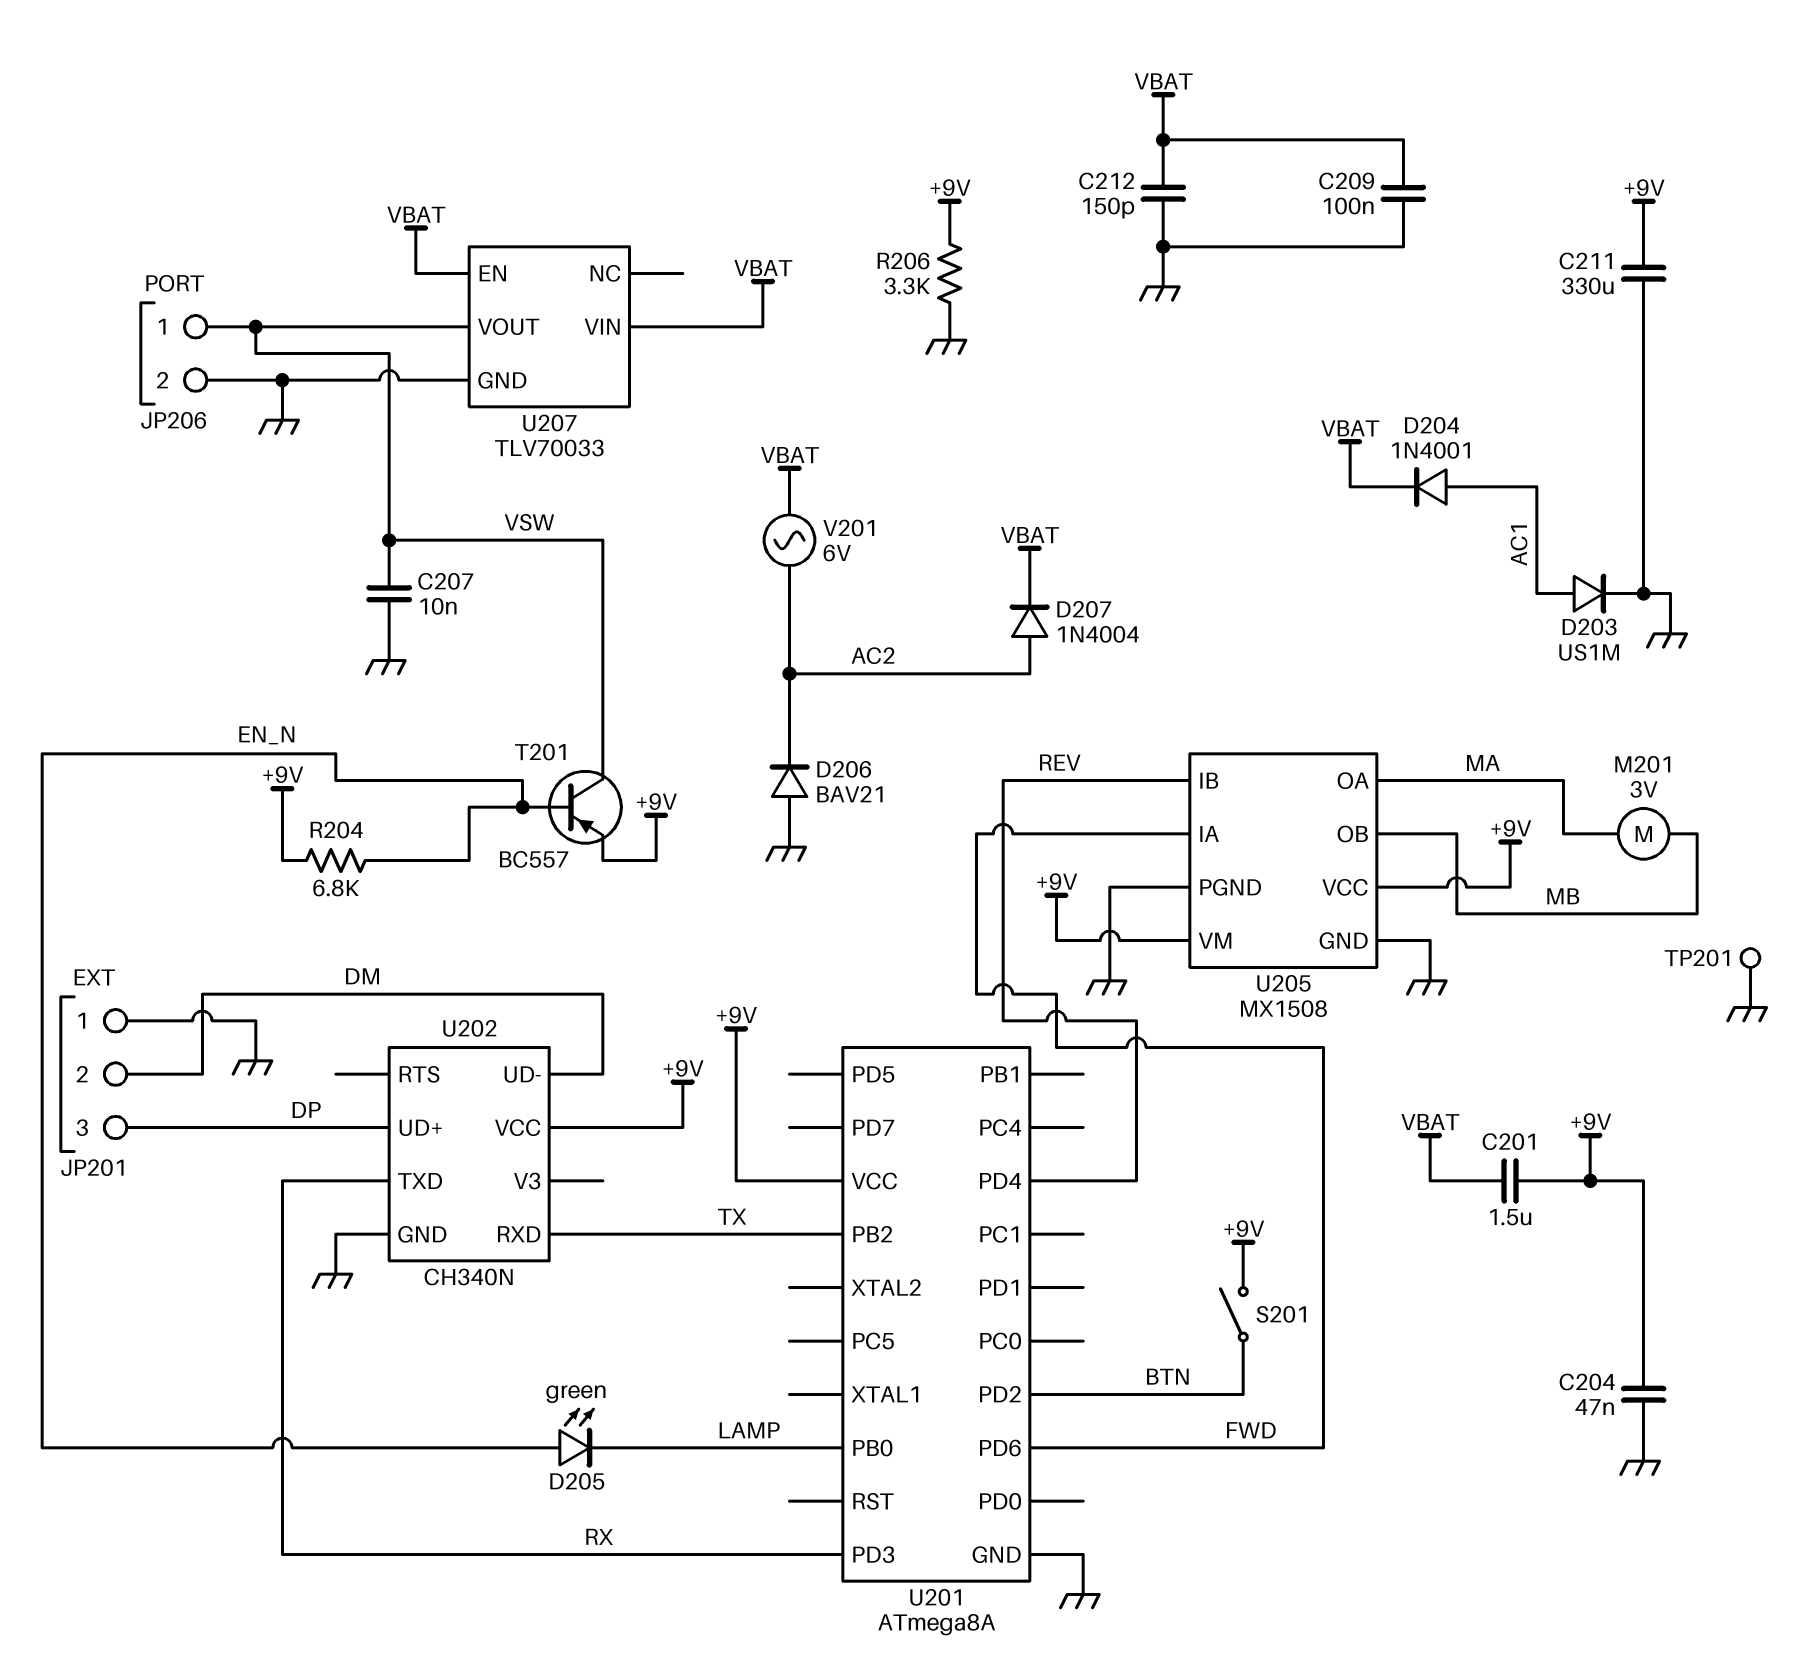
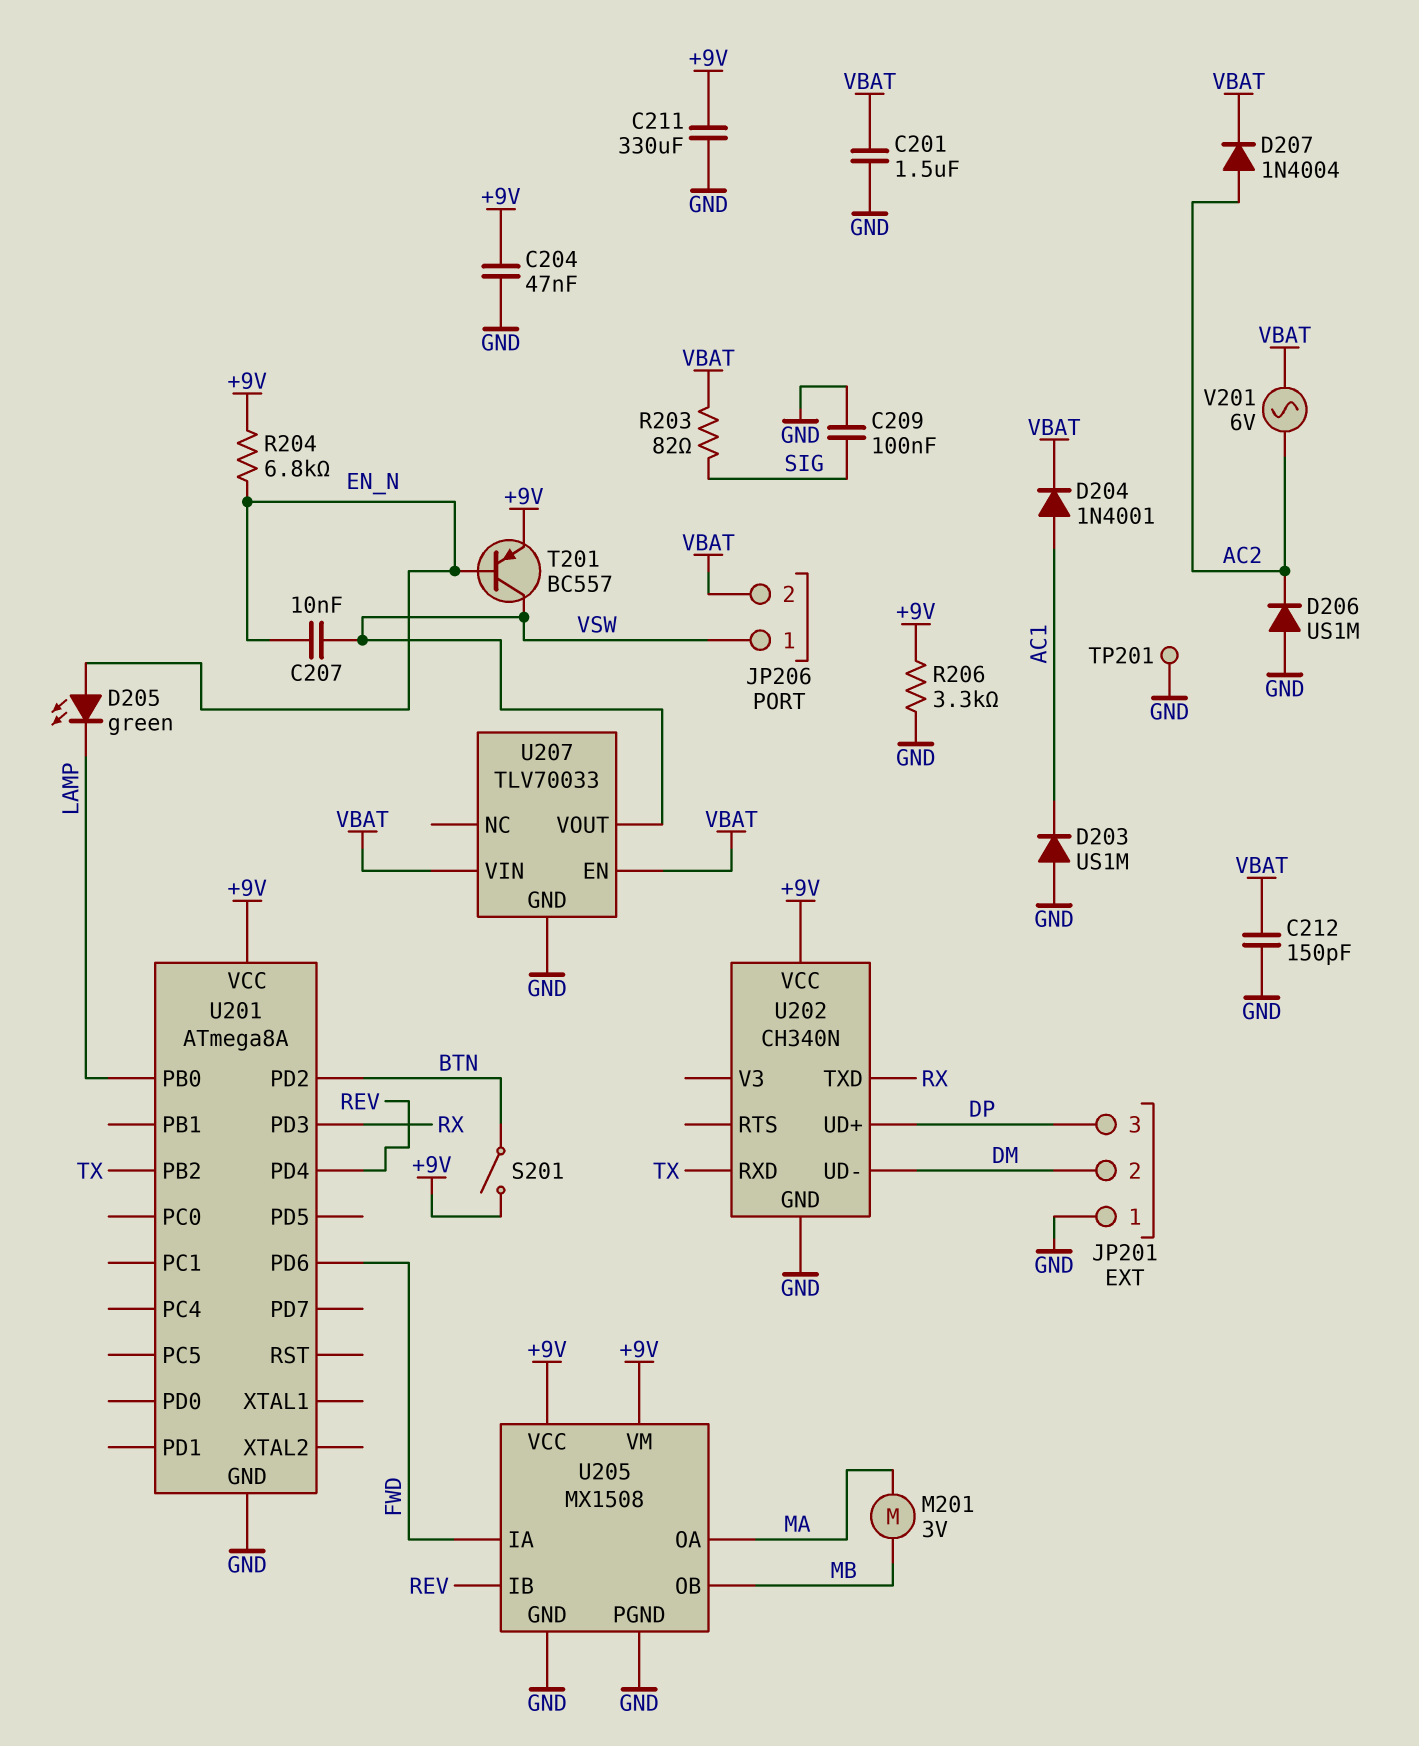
C201: 1.5uF (+9V, VBAT) -> 1.5uF (GND, VBAT)
C207: 10nF (GND, VSW) -> 10nF (EN_N, VSW)
C209: 100nF (GND, VBAT) -> 100nF (GND, SIG)
D203: diode US1M (A AC1, K GND) -> diode US1M (A GND, K AC1)
D206: diode BAV21 (A GND, K AC2) -> diode US1M (A GND, K AC2)
JP206 pin 2: GND -> VBAT
R203: none -> 82 (SIG, VBAT)

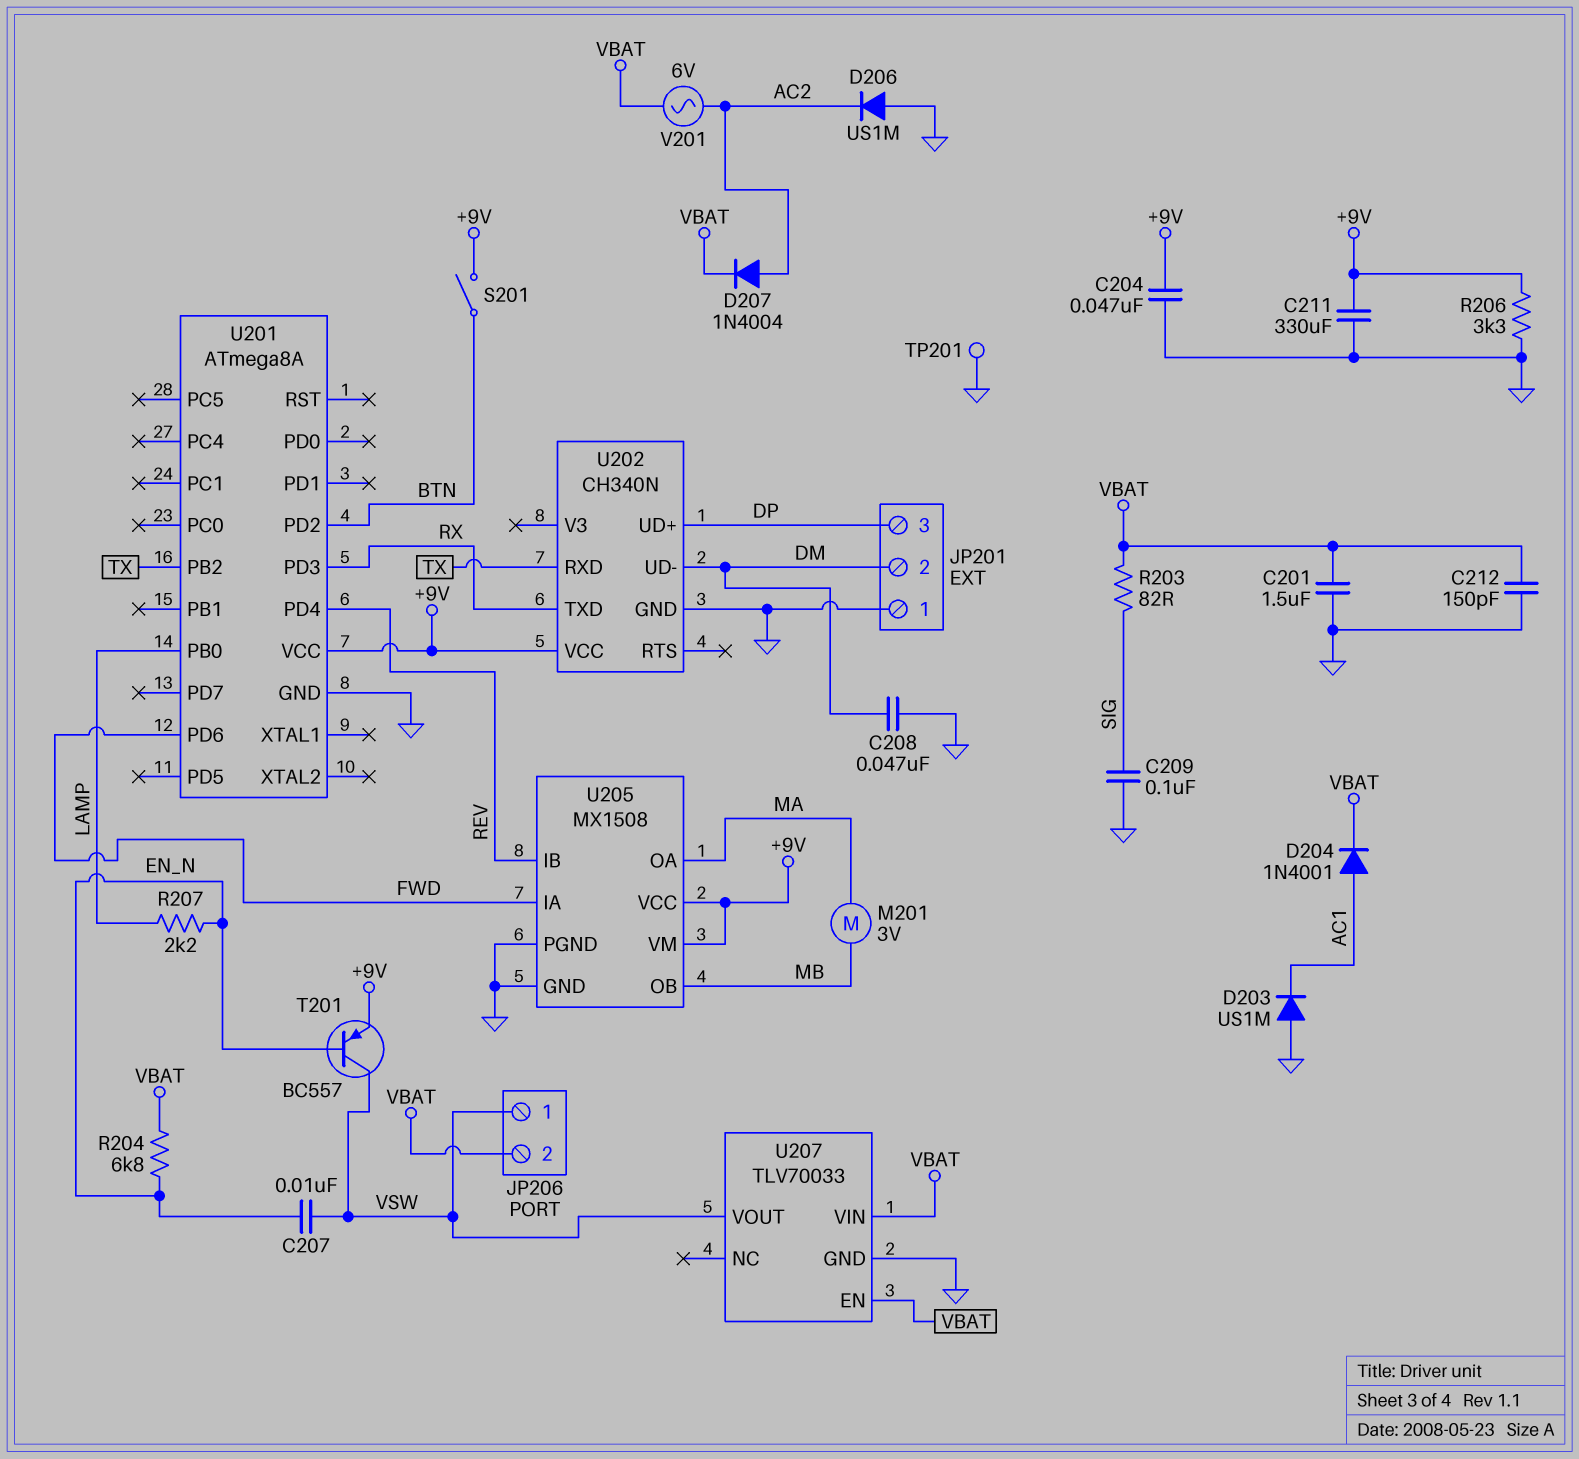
C208: none -> 47nF (DM, GND)
D205: LED green (A EN_N, K LAMP) -> none
R204: 6.8k (+9V, EN_N) -> 6.8k (EN_N, VBAT)
R207: none -> 2.2k (EN_N, LAMP)

